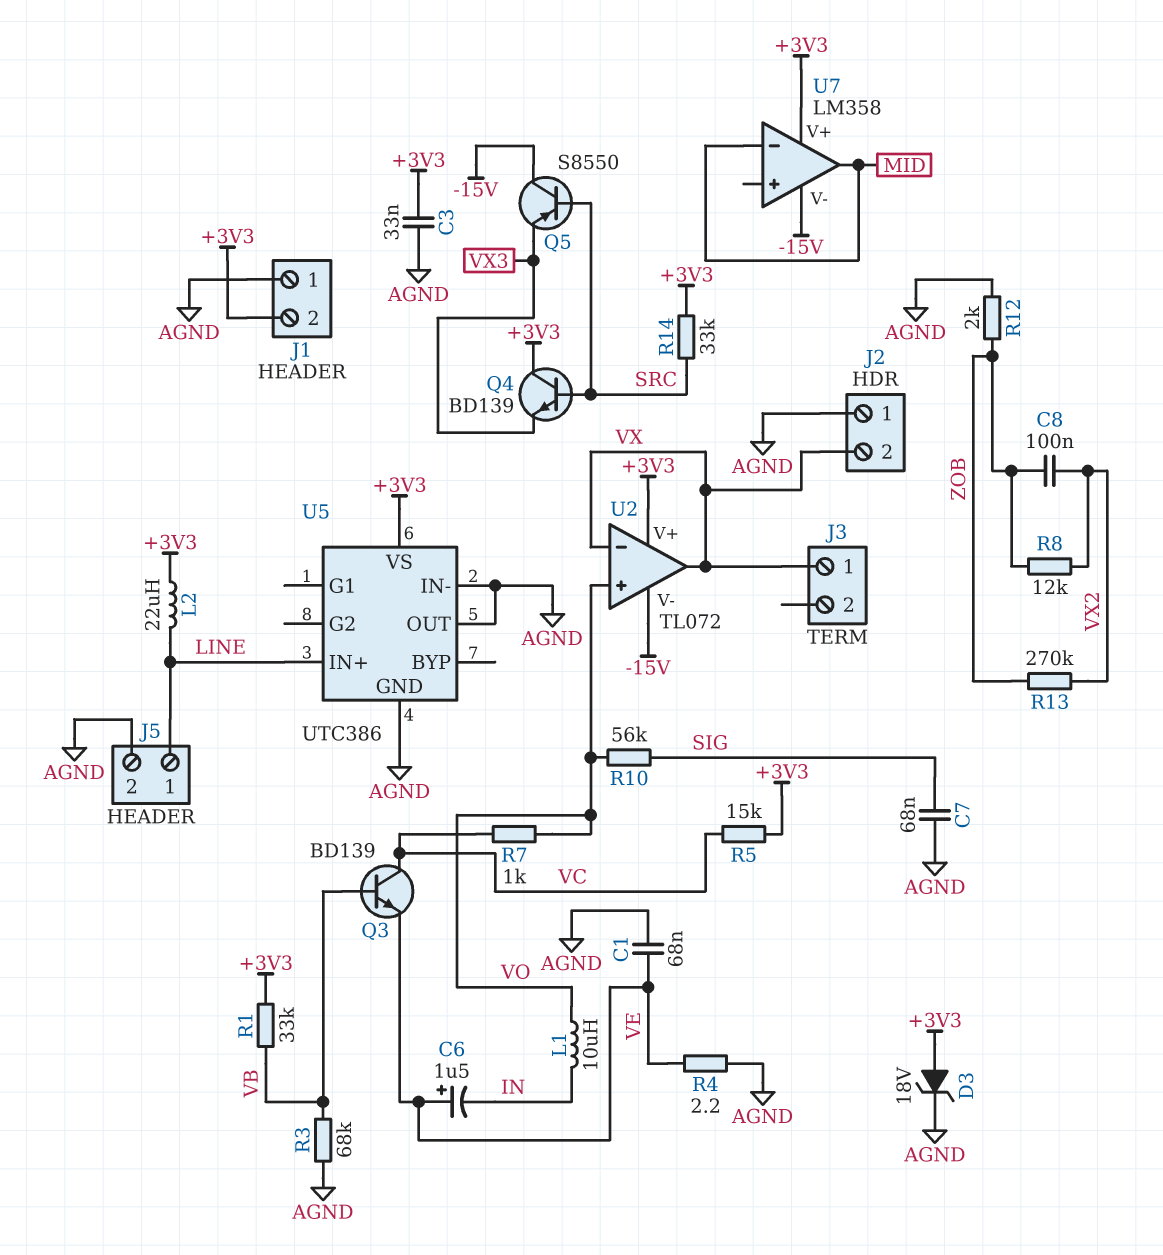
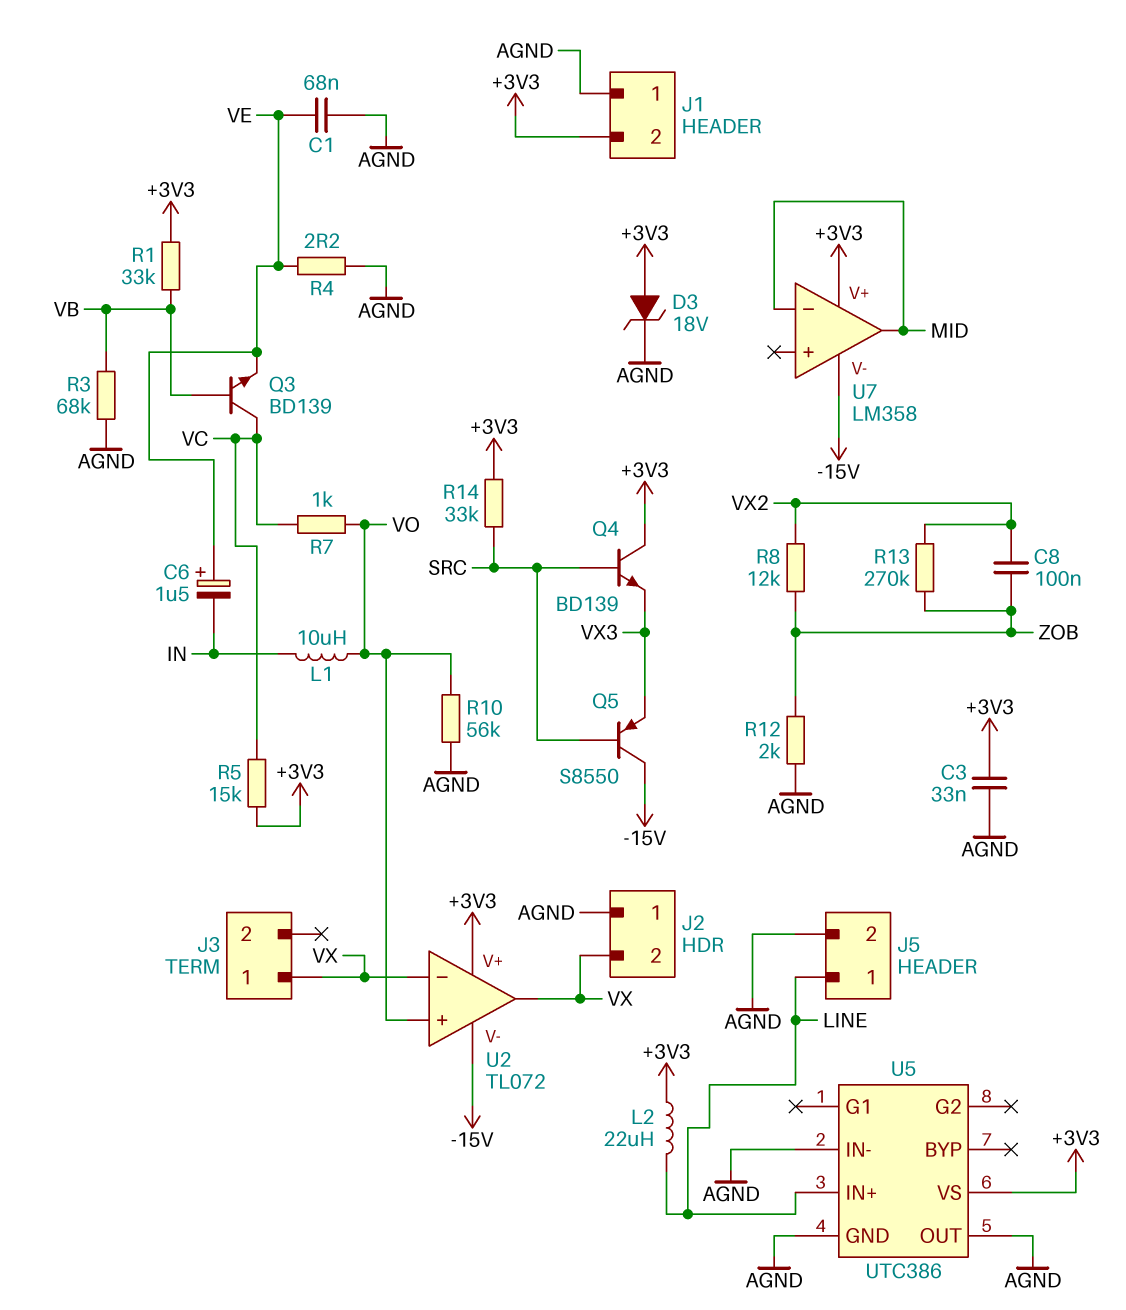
C7: 68nF (AGND, SIG) -> none
R10: 56k (SIG, VO) -> 56k (AGND, VO)

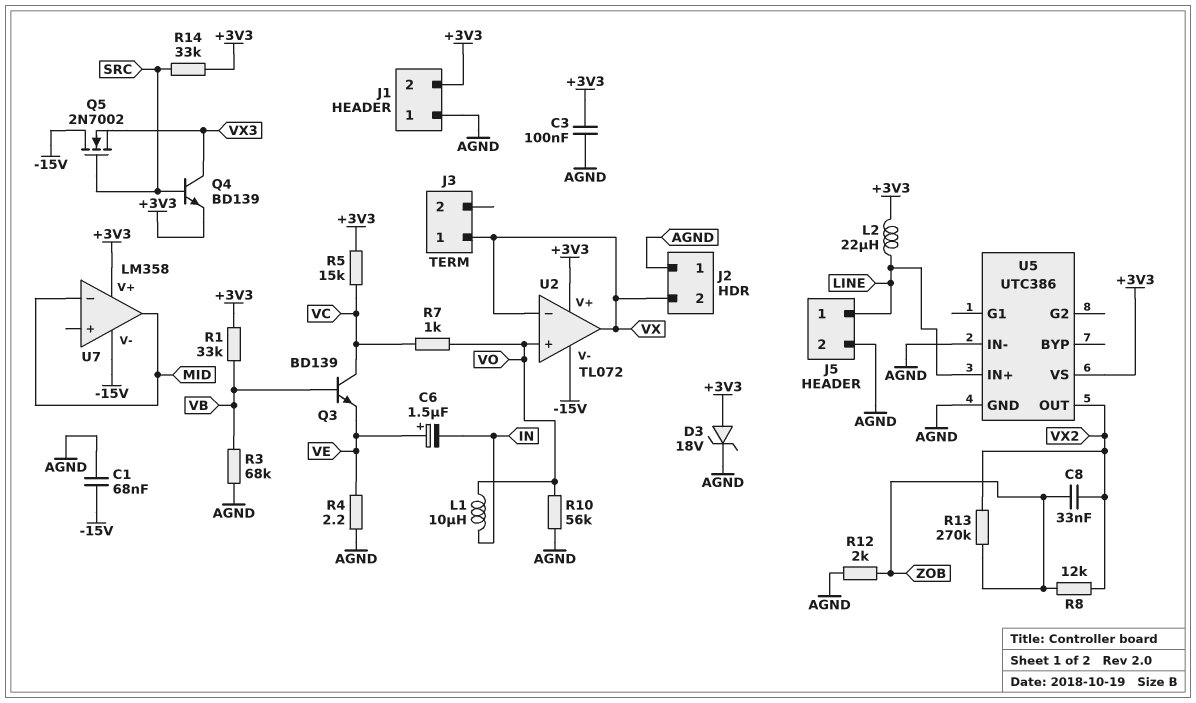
C1: 68nF (AGND, VE) -> 68nF (-15V, AGND)
C3: 33nF (+3V3, AGND) -> 100nF (+3V3, AGND)
C8: 100nF (VX2, ZOB) -> 33nF (VX2, ZOB)
Q4: NPN BD139 (B SRC, C +3V3, E VX3) -> NPN BD139 (B SRC, C VX3, E +3V3)
Q5: PNP S8550 (B SRC, C -15V, E VX3) -> NMOS 2N7002 (G SRC, D -15V, S VX3)
U5 pin OUT: AGND -> VX2

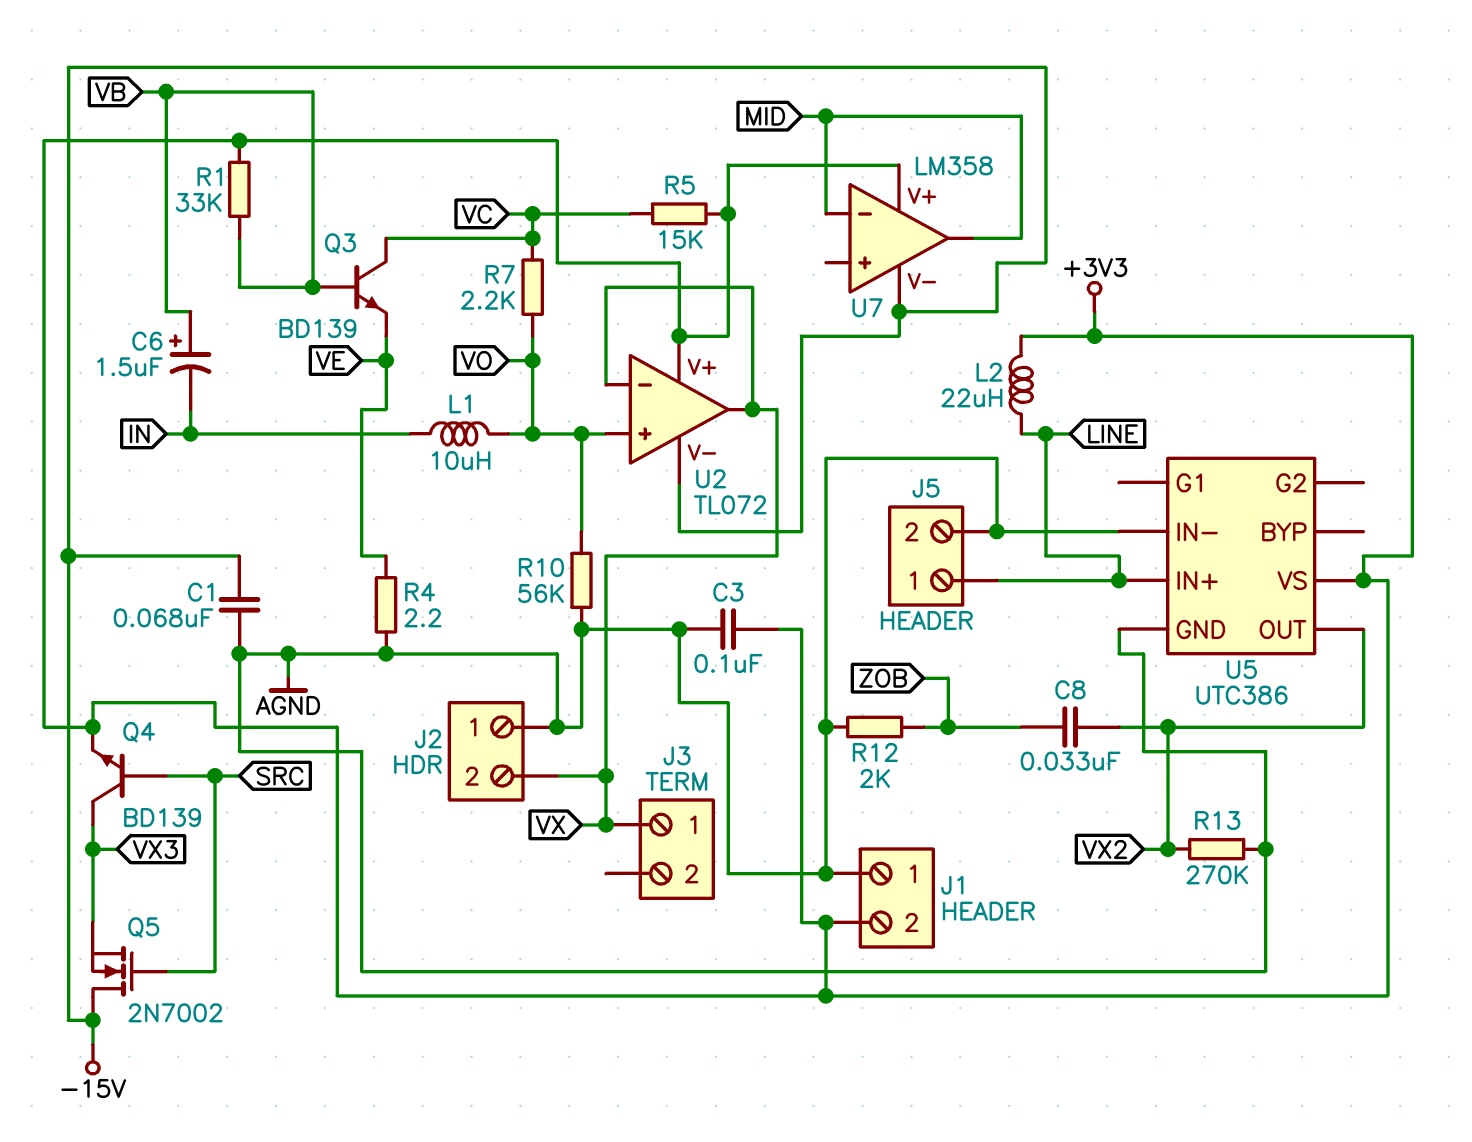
C6: 1.5uF (plus VE, minus IN) -> 1.5uF (plus VB, minus IN)
D3: zener 18V (A +3V3, K AGND) -> none
R3: 68k (AGND, VB) -> none
R7: 1k (VC, VO) -> 2.2k (VC, VO)
R8: 12k (VX2, ZOB) -> none
R13: 270k (VX2, ZOB) -> 270k (AGND, VX2)
R14: 33k (+3V3, SRC) -> none

